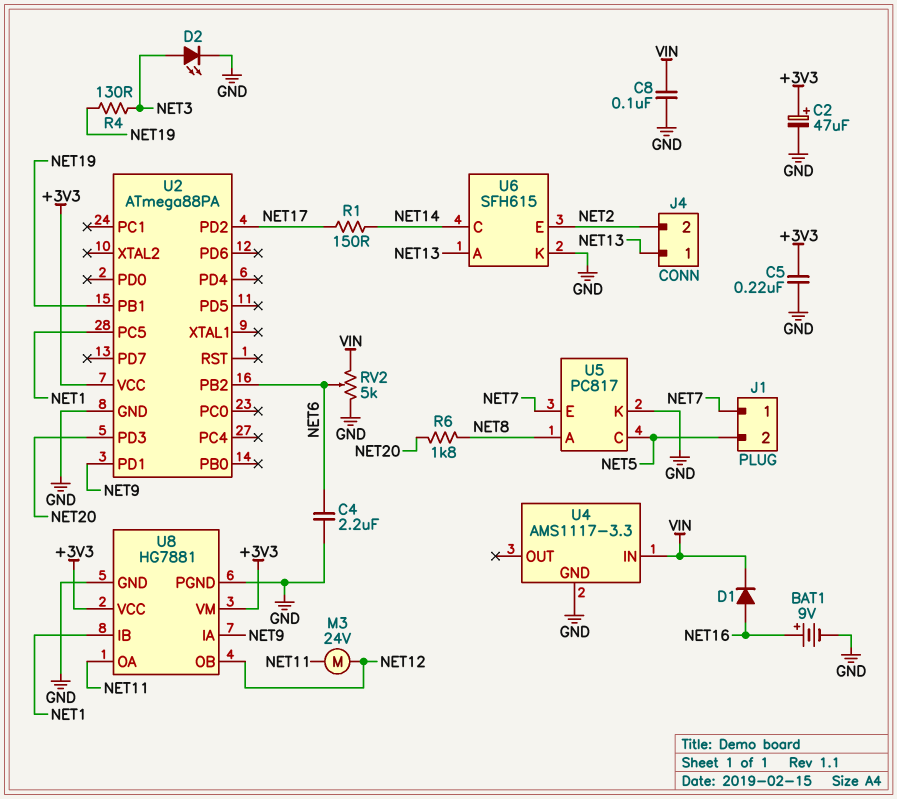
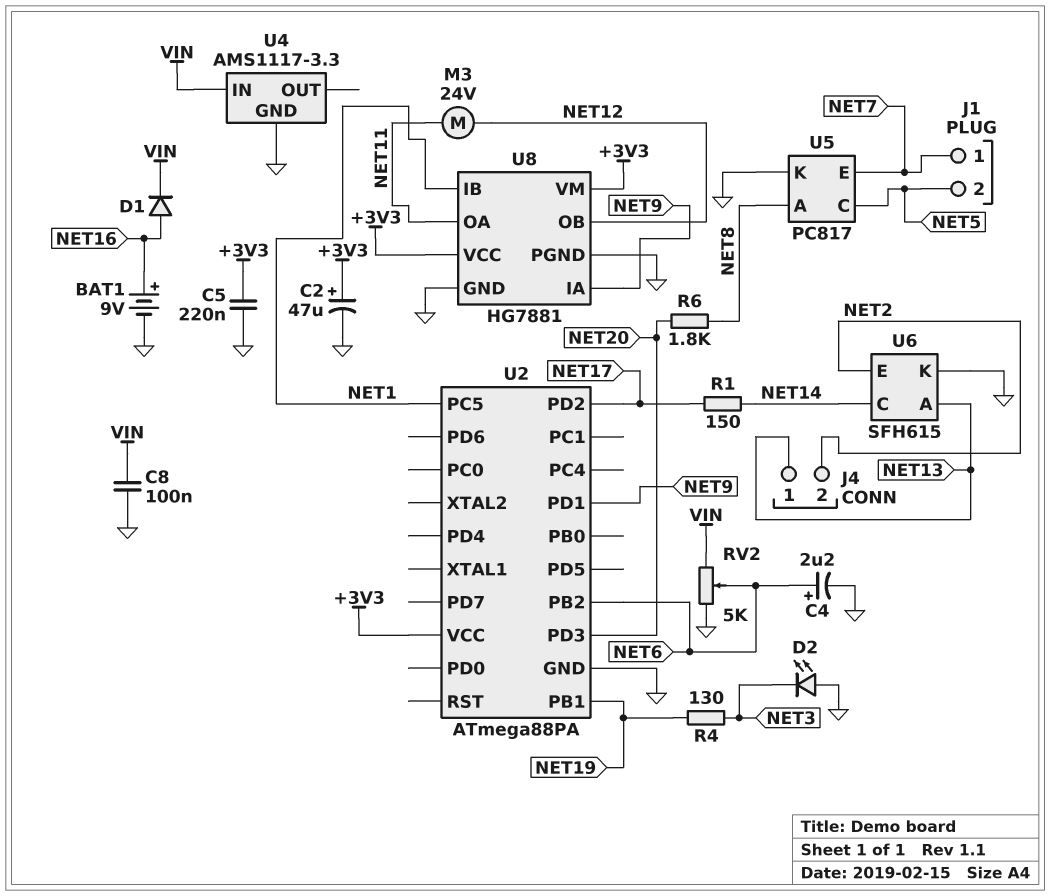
C4: 2.2uF (GND, NET6) -> 2.2uF (plus NET6, minus GND)
D2: LED (A NET3, K GND) -> LED (A GND, K NET3)

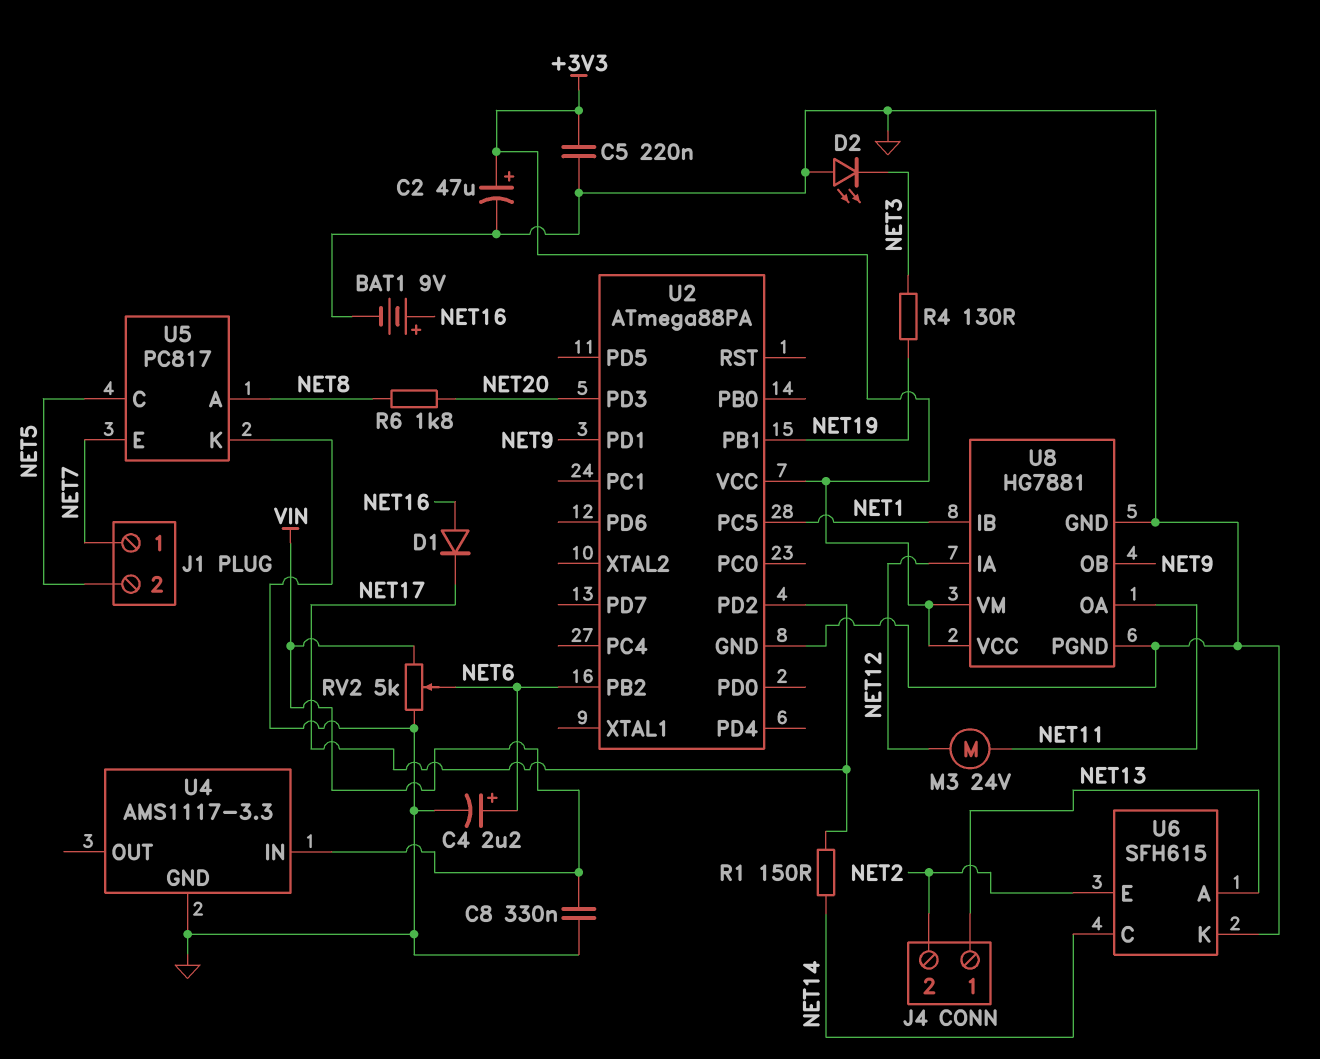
C8: 100nF (GND, VIN) -> 330nF (GND, VIN)
D1: diode (A NET16, K VIN) -> diode (A NET16, K NET17)
U8 pin IA: NET9 -> NET12
U8 pin OB: NET12 -> NET9

